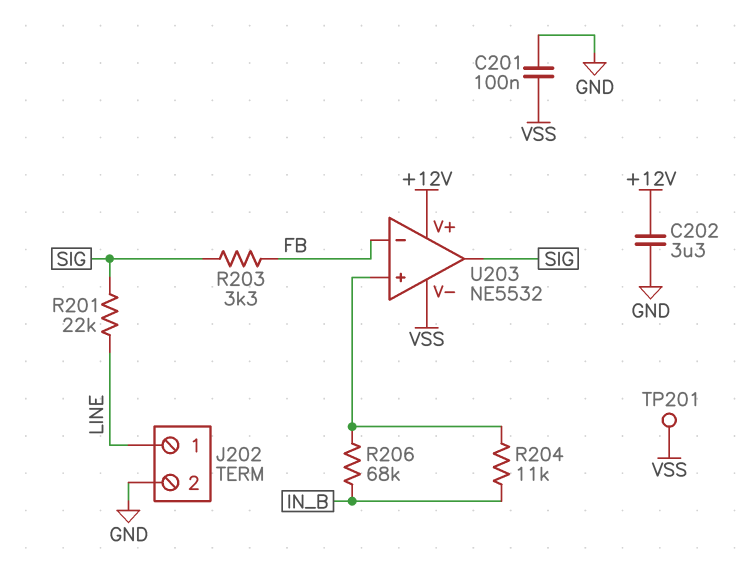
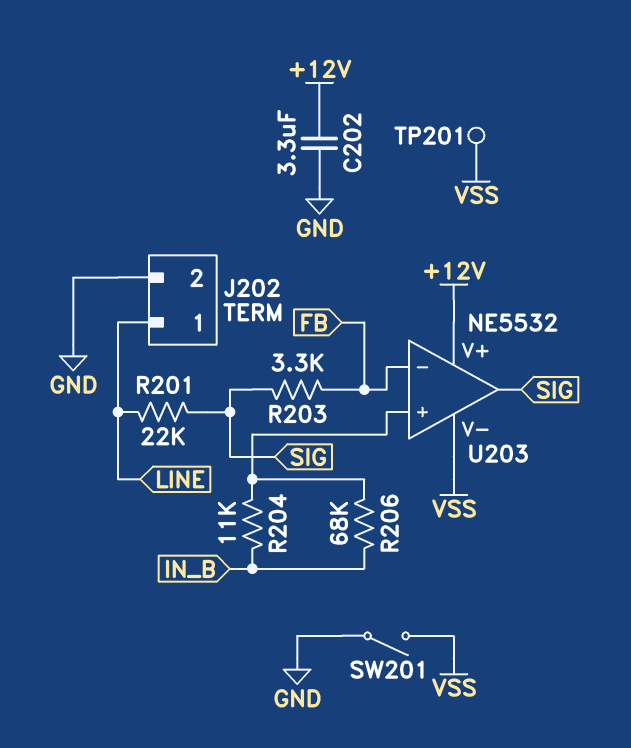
C201: 100nF (GND, VSS) -> none
SW201: none -> switch (GND, VSS)

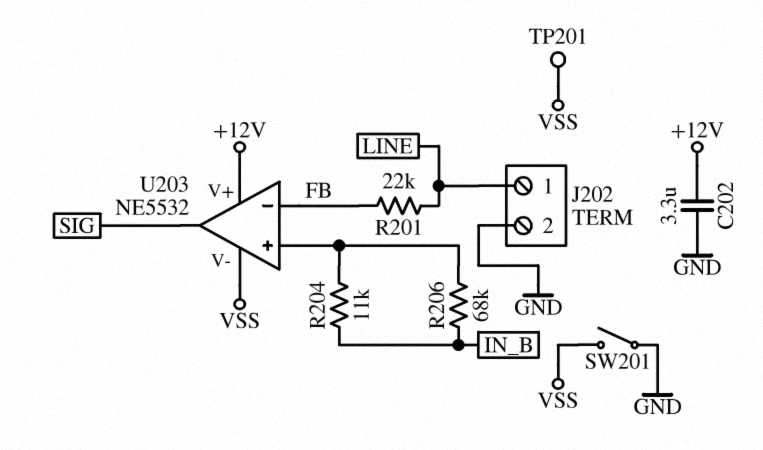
R201: 22k (LINE, SIG) -> 22k (FB, LINE)
R203: 3.3k (FB, SIG) -> none

